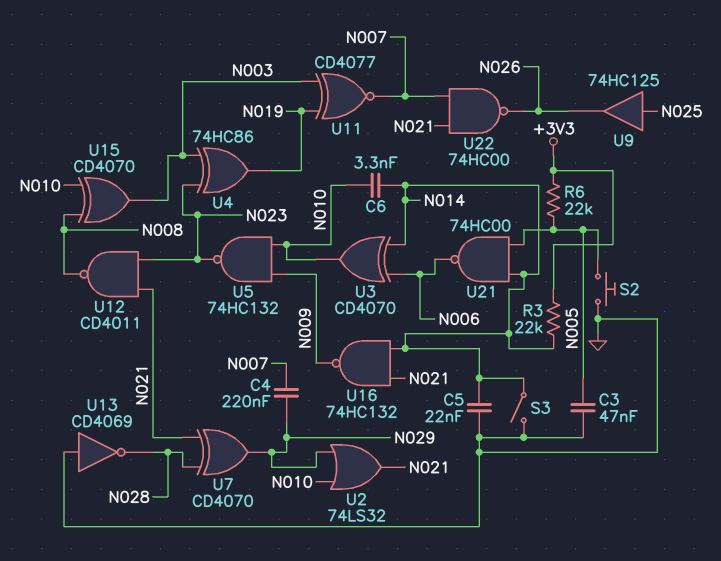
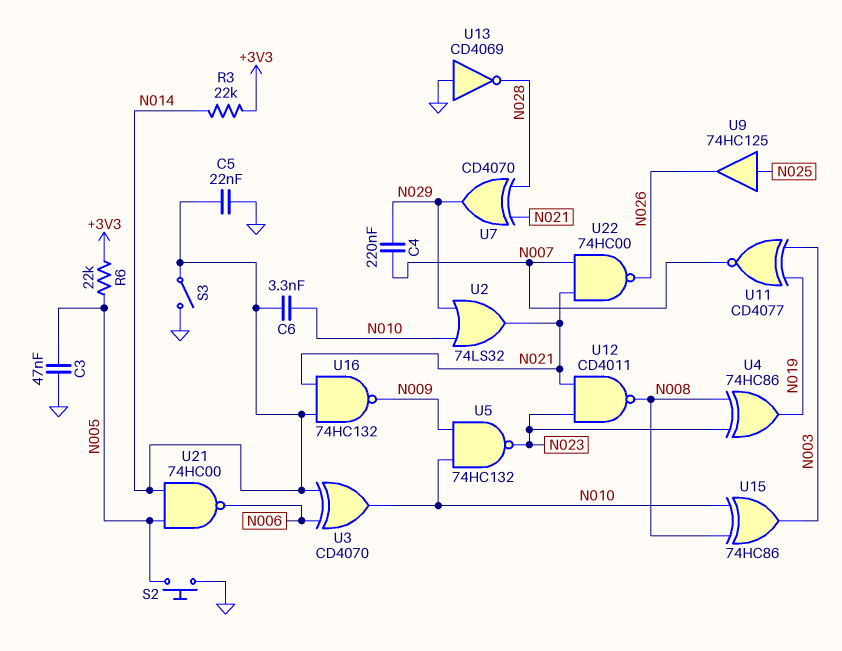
U4: XOR 74HC86 (in N003, in N023, out N019) -> XOR 74HC86 (in N008, in N023, out N019)
U15: XOR CD4070 (in N008, in N010, out N003) -> XOR 74HC86 (in N008, in N010, out N003)

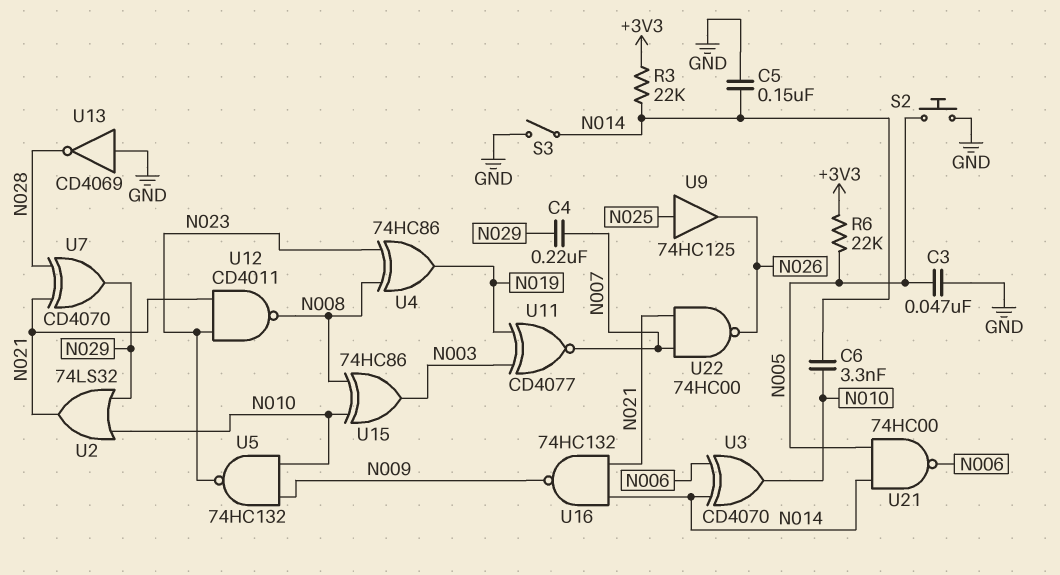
C5: 22nF (GND, N014) -> 150nF (GND, N014)

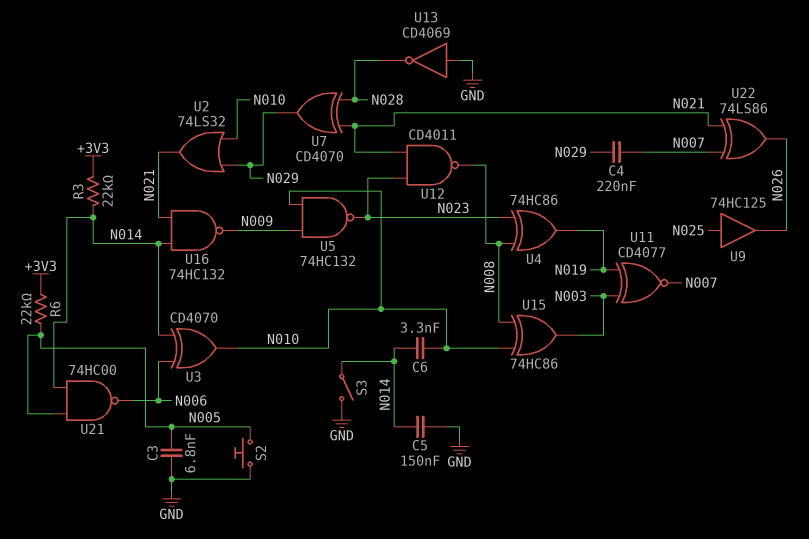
C3: 47nF (GND, N005) -> 6.8nF (GND, N005)
U22: NAND 74HC00 (in N007, in N021, out N026) -> XOR 74LS86 (in N007, in N021, out N026)

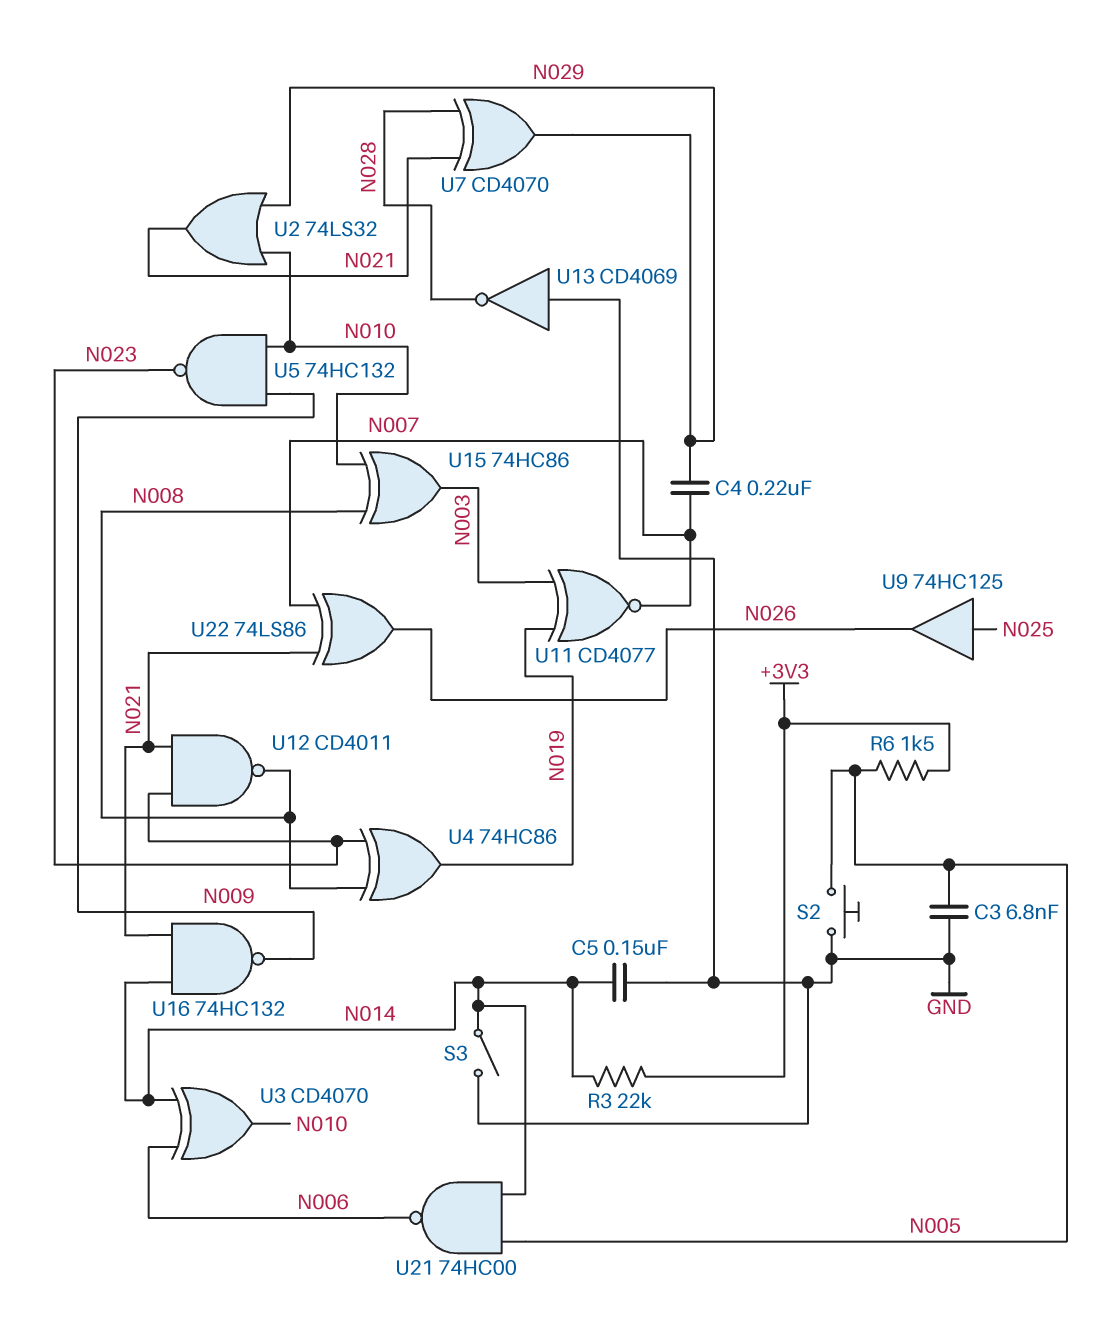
C6: 3.3nF (N010, N014) -> none
R6: 22k (+3V3, N005) -> 1.5k (+3V3, N005)

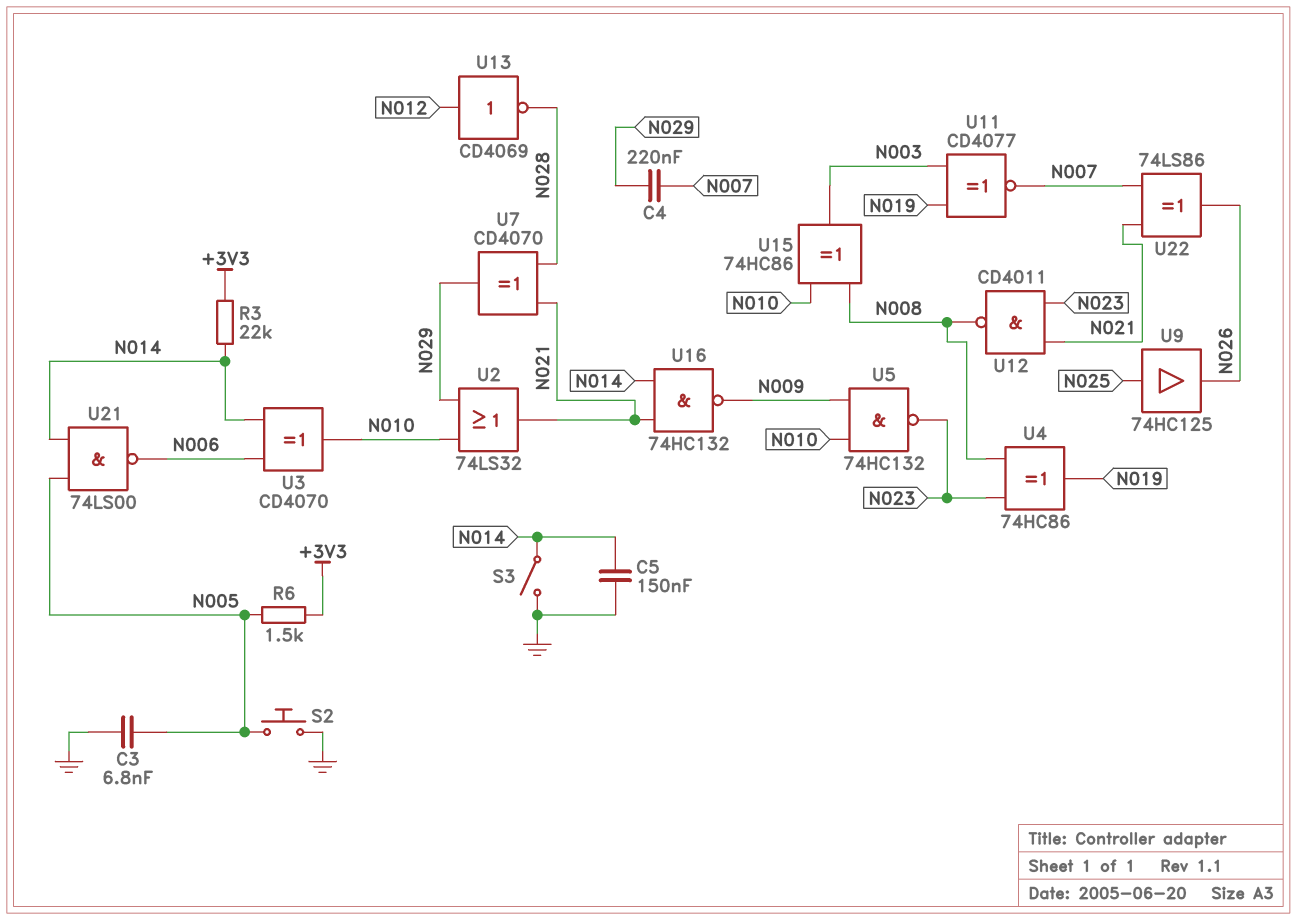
U13: NOT CD4069 (in GND, out N028) -> NOT CD4069 (in N012, out N028)
U21: NAND 74HC00 (in N005, in N014, out N006) -> NAND 74LS00 (in N005, in N014, out N006)

